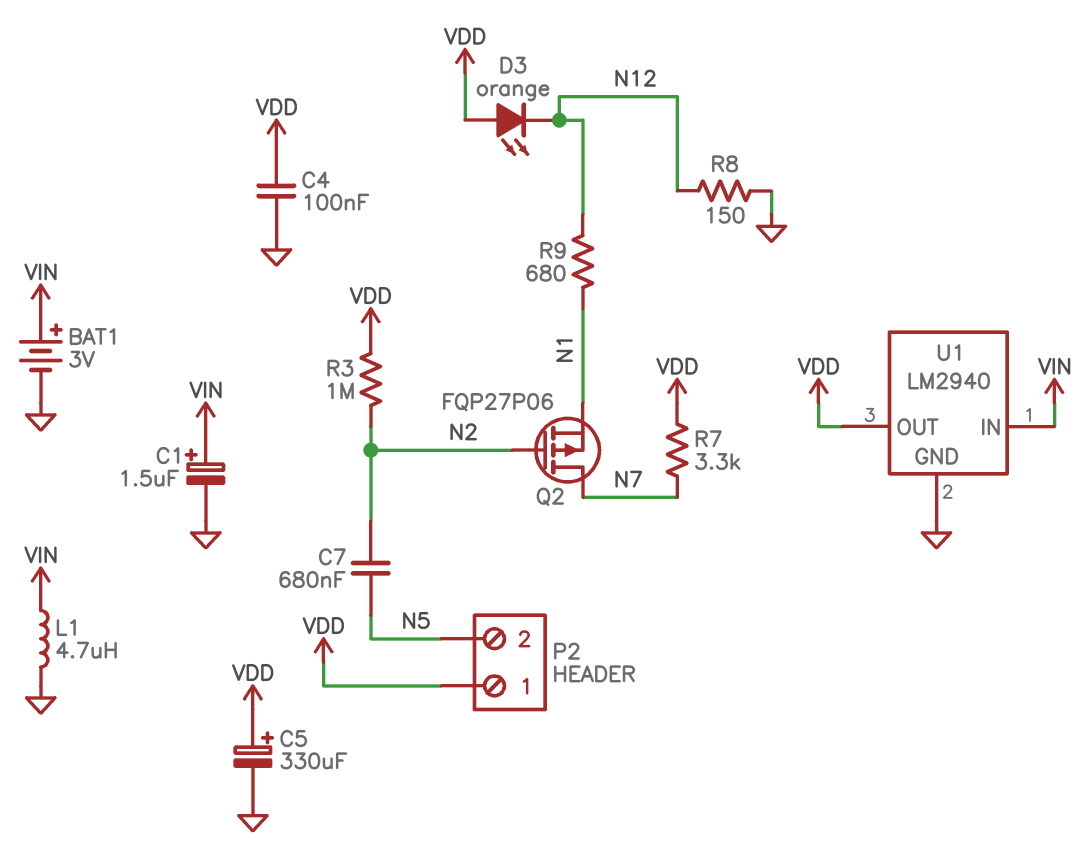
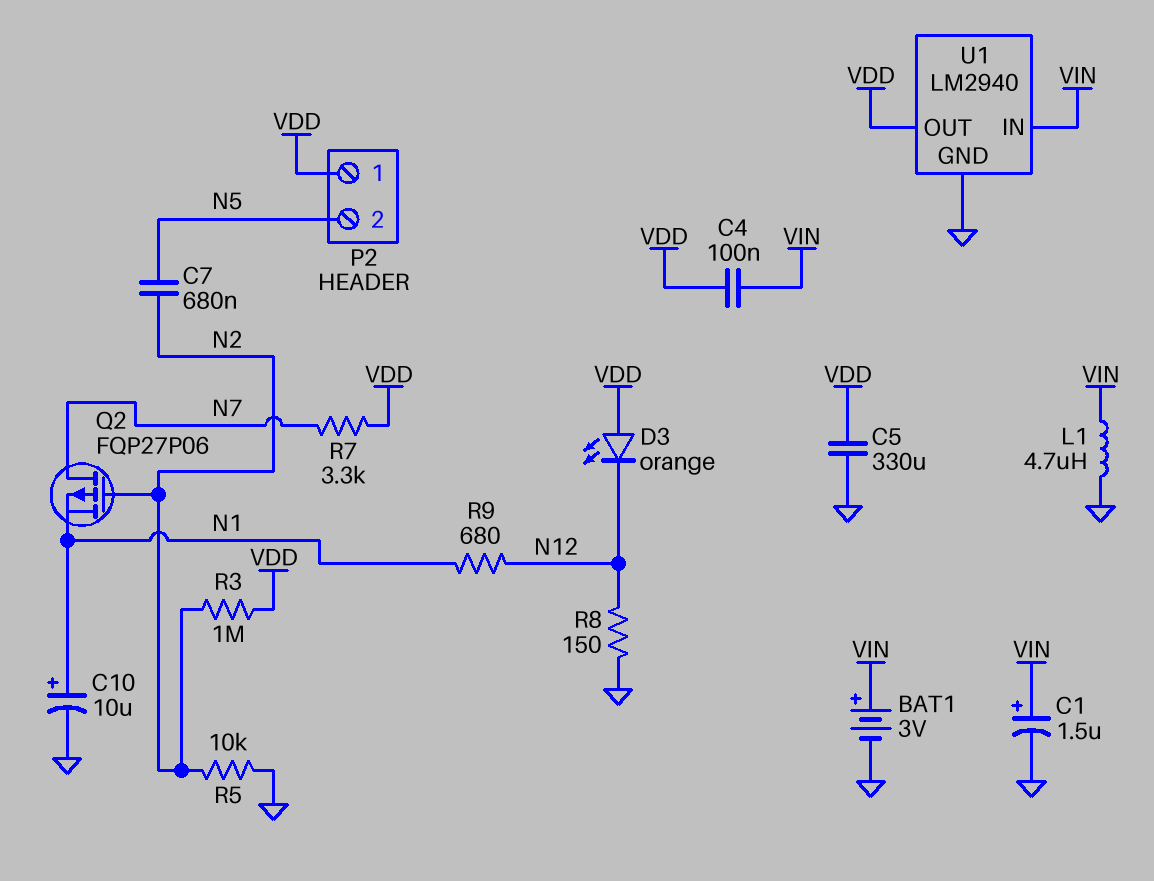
C4: 100nF (GND, VDD) -> 100nF (VDD, VIN)
C5: 330uF (plus VDD, minus GND) -> 330uF (GND, VDD)
C10: none -> 10uF (plus N1, minus GND)
R5: none -> 10k (GND, N2)

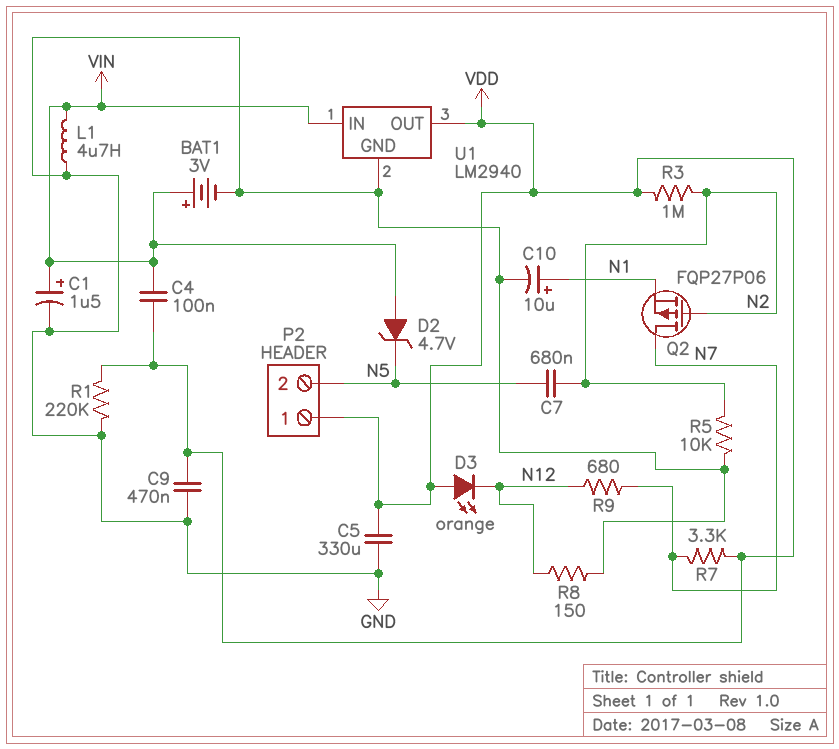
C9: none -> 470nF (GND, VDD)
D2: none -> zener 4.7V (A VIN, K N5)
R1: none -> 220k (GND, VDD)
R9: 680 (N1, N12) -> 680 (N7, N12)

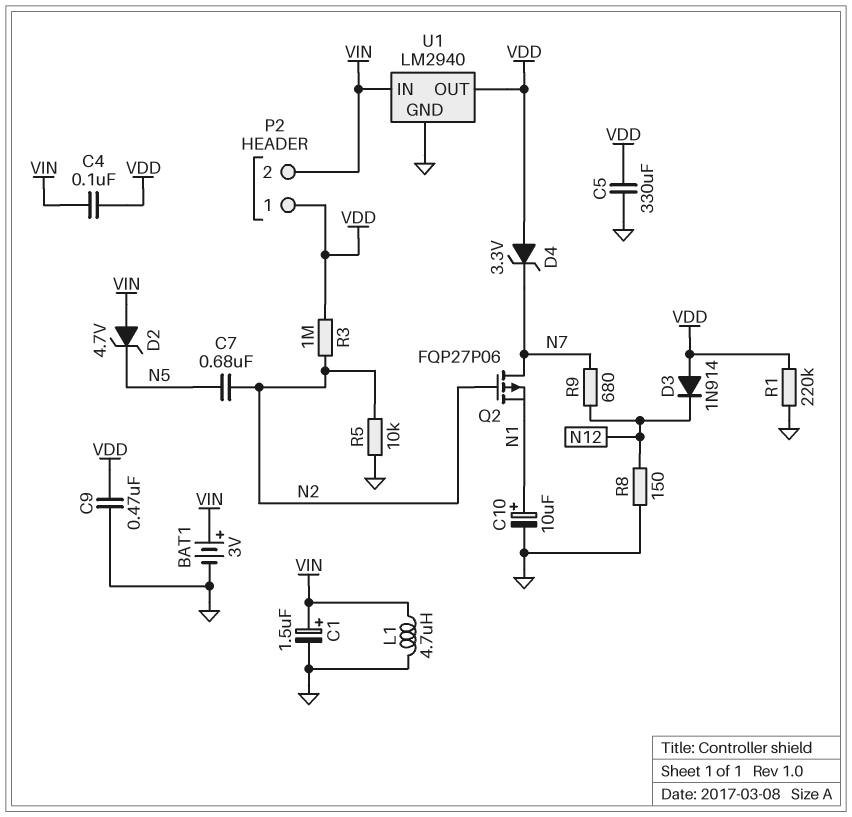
D3: LED orange (A VDD, K N12) -> diode 1N914 (A VDD, K N12)
D4: none -> zener 3.3V (A VDD, K N7)
P2 pin 2: N5 -> VIN
R7: 3.3k (N7, VDD) -> none

